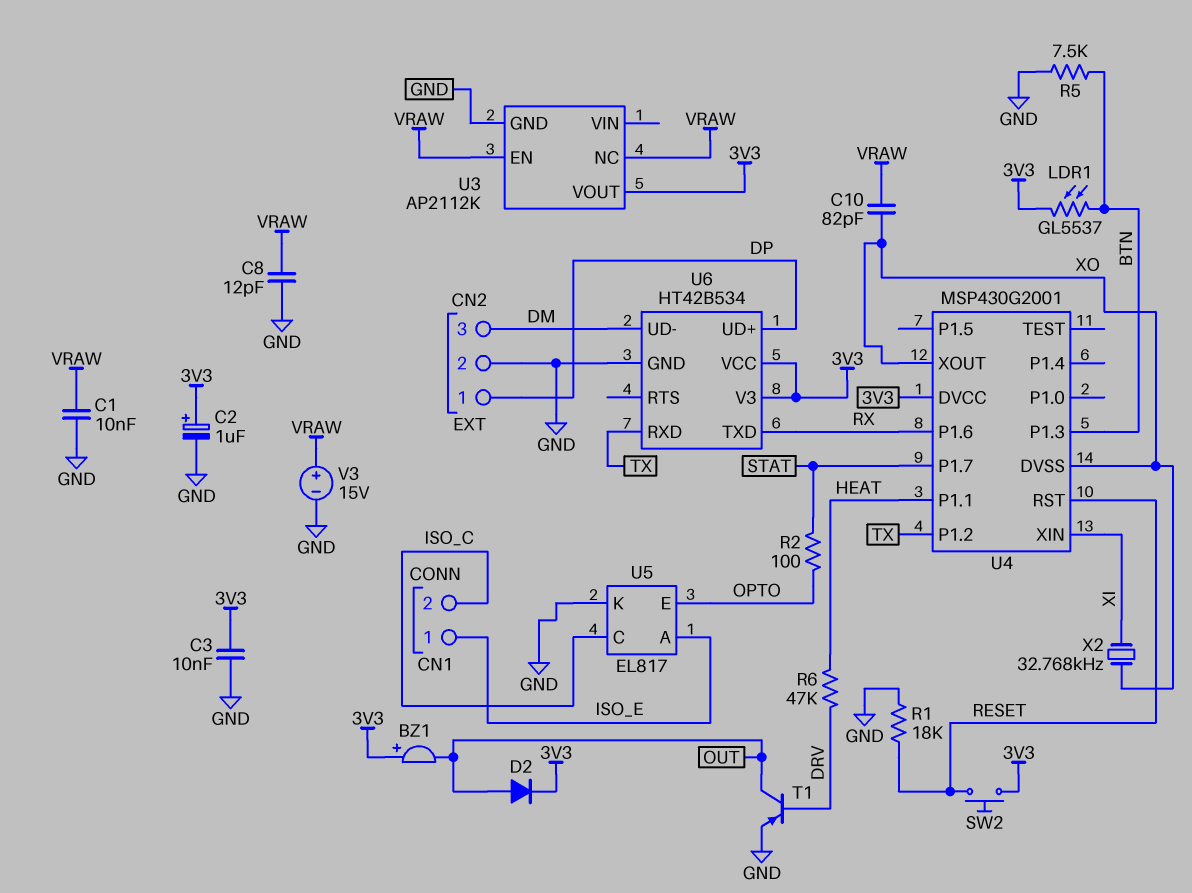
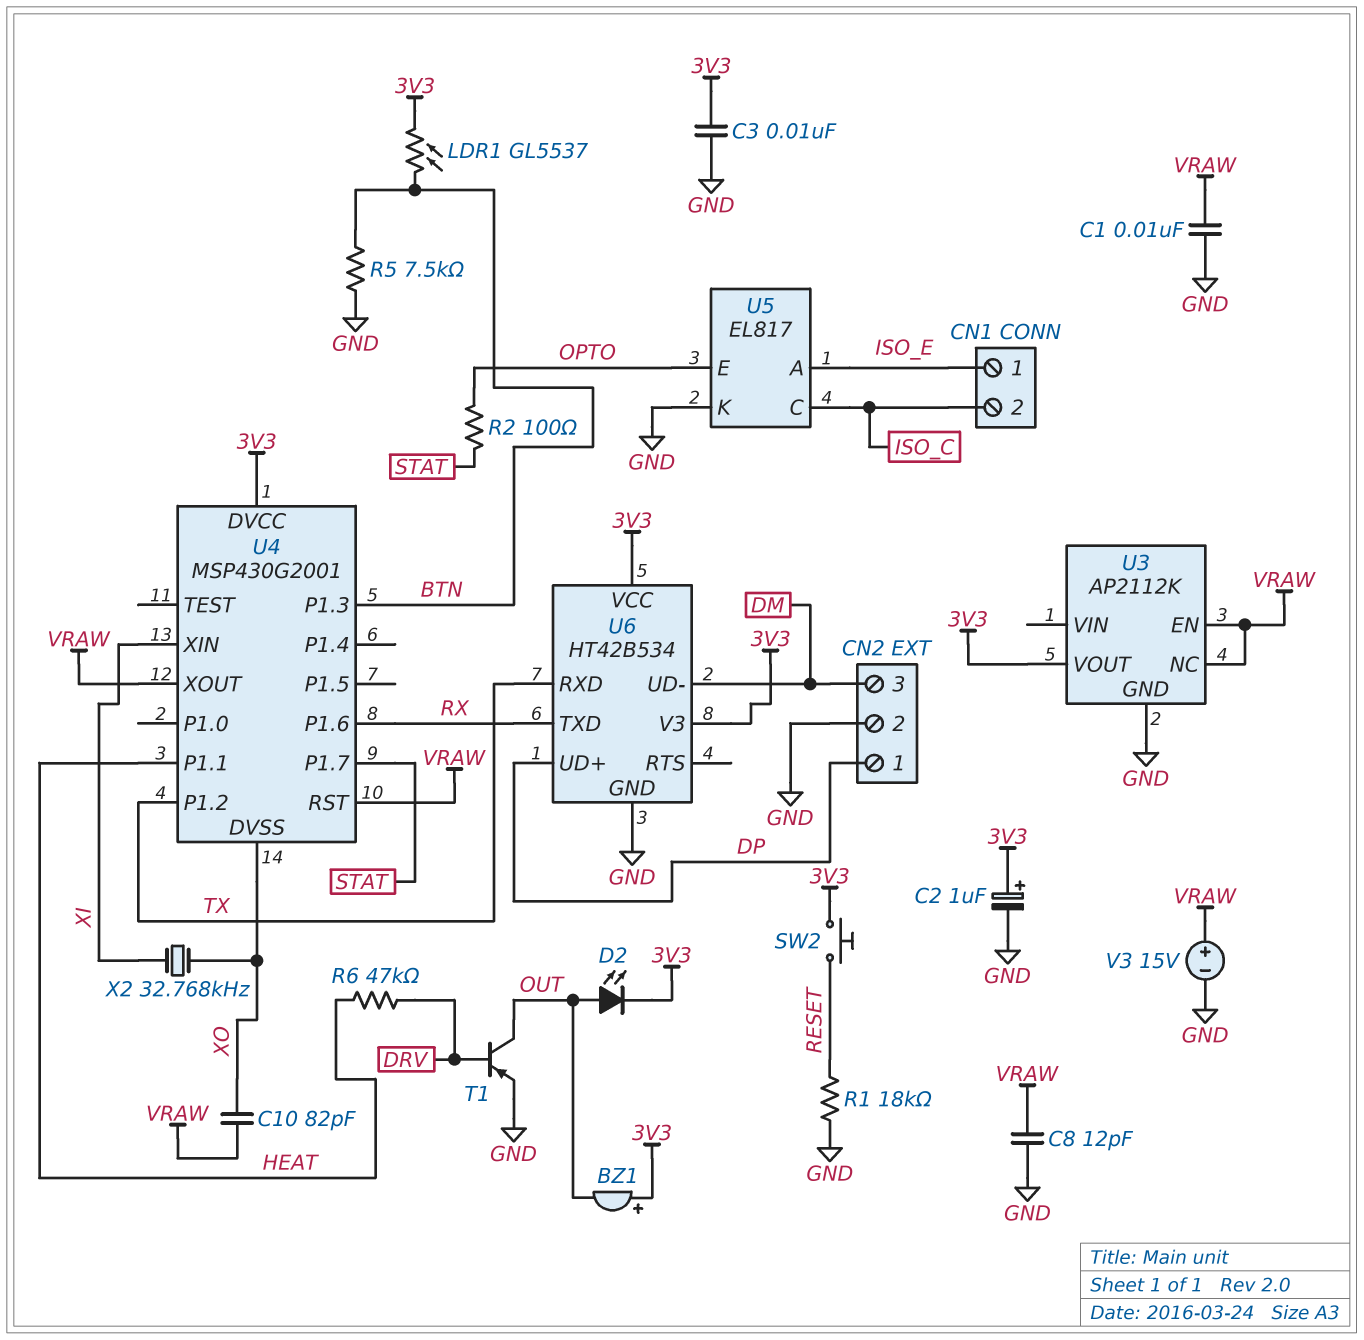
D2: diode (A OUT, K 3V3) -> LED (A OUT, K 3V3)
U4 pin RST: RESET -> VRAW
U4 pin XOUT: XO -> VRAW

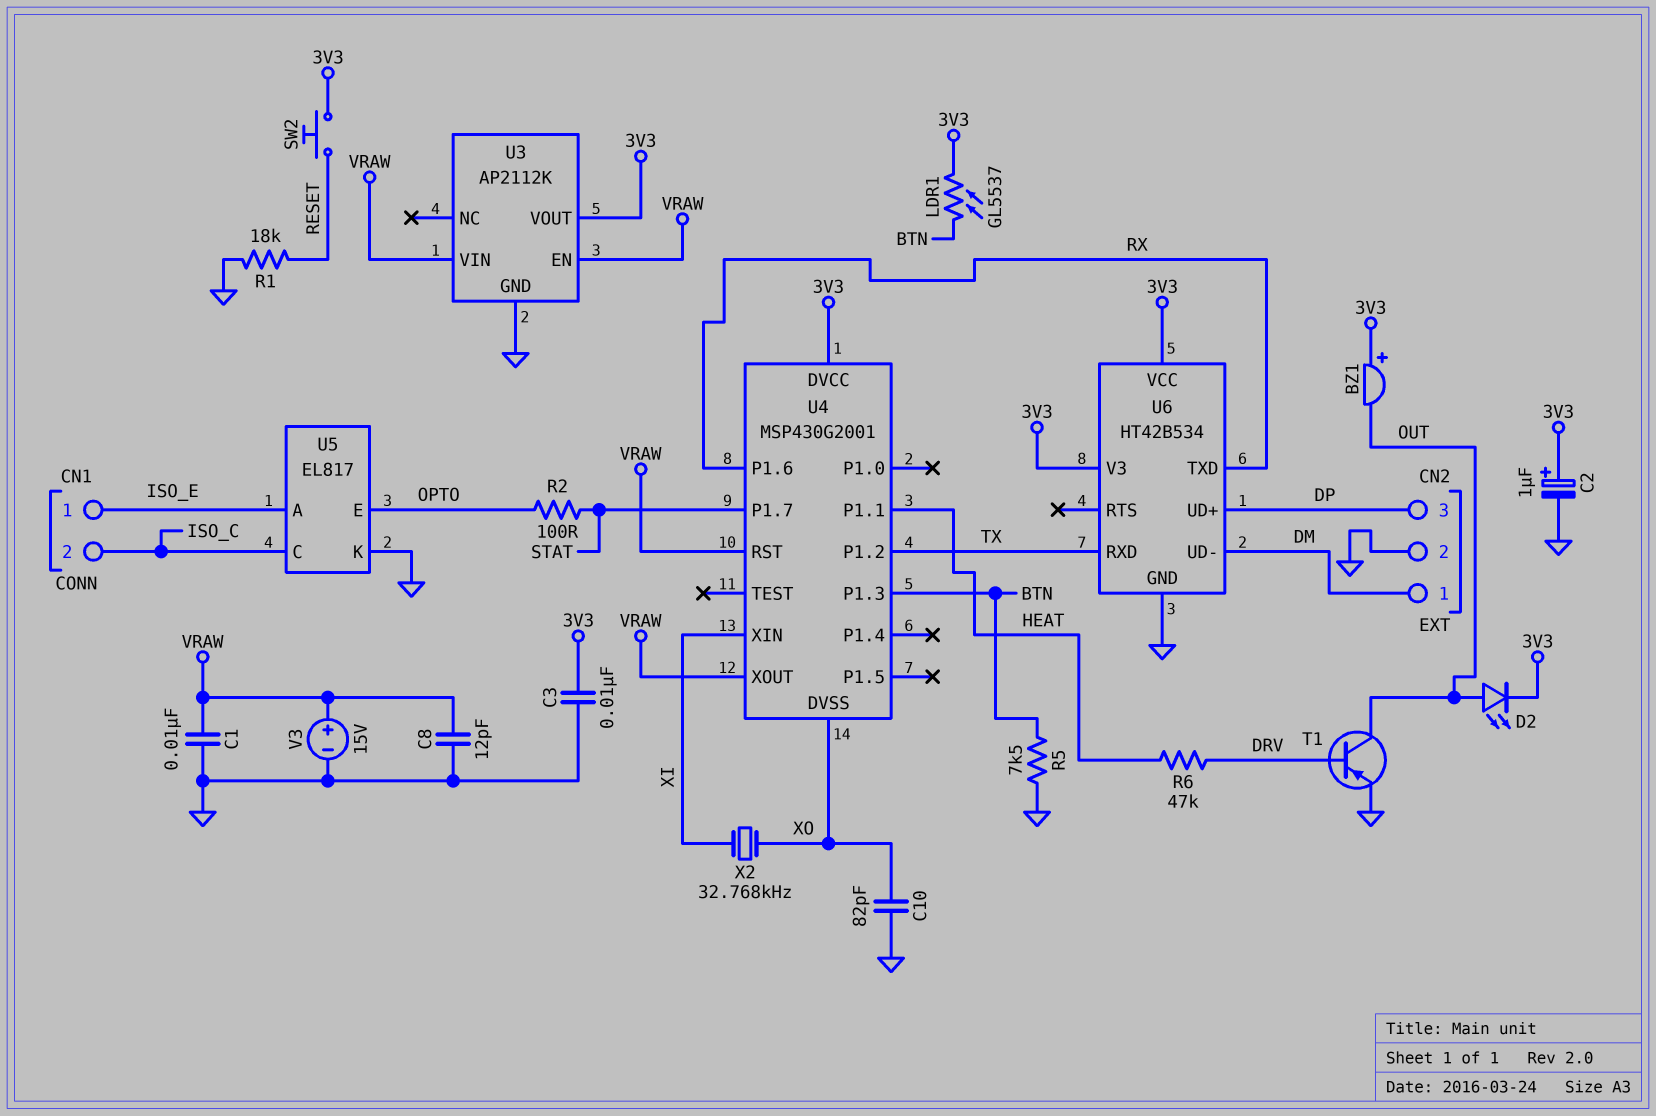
C10: 82pF (VRAW, XO) -> 82pF (GND, XO)
CN2 pin 1: DP -> DM
CN2 pin 3: DM -> DP
U3 pin NC: VRAW -> none
U3 pin VIN: none -> VRAW

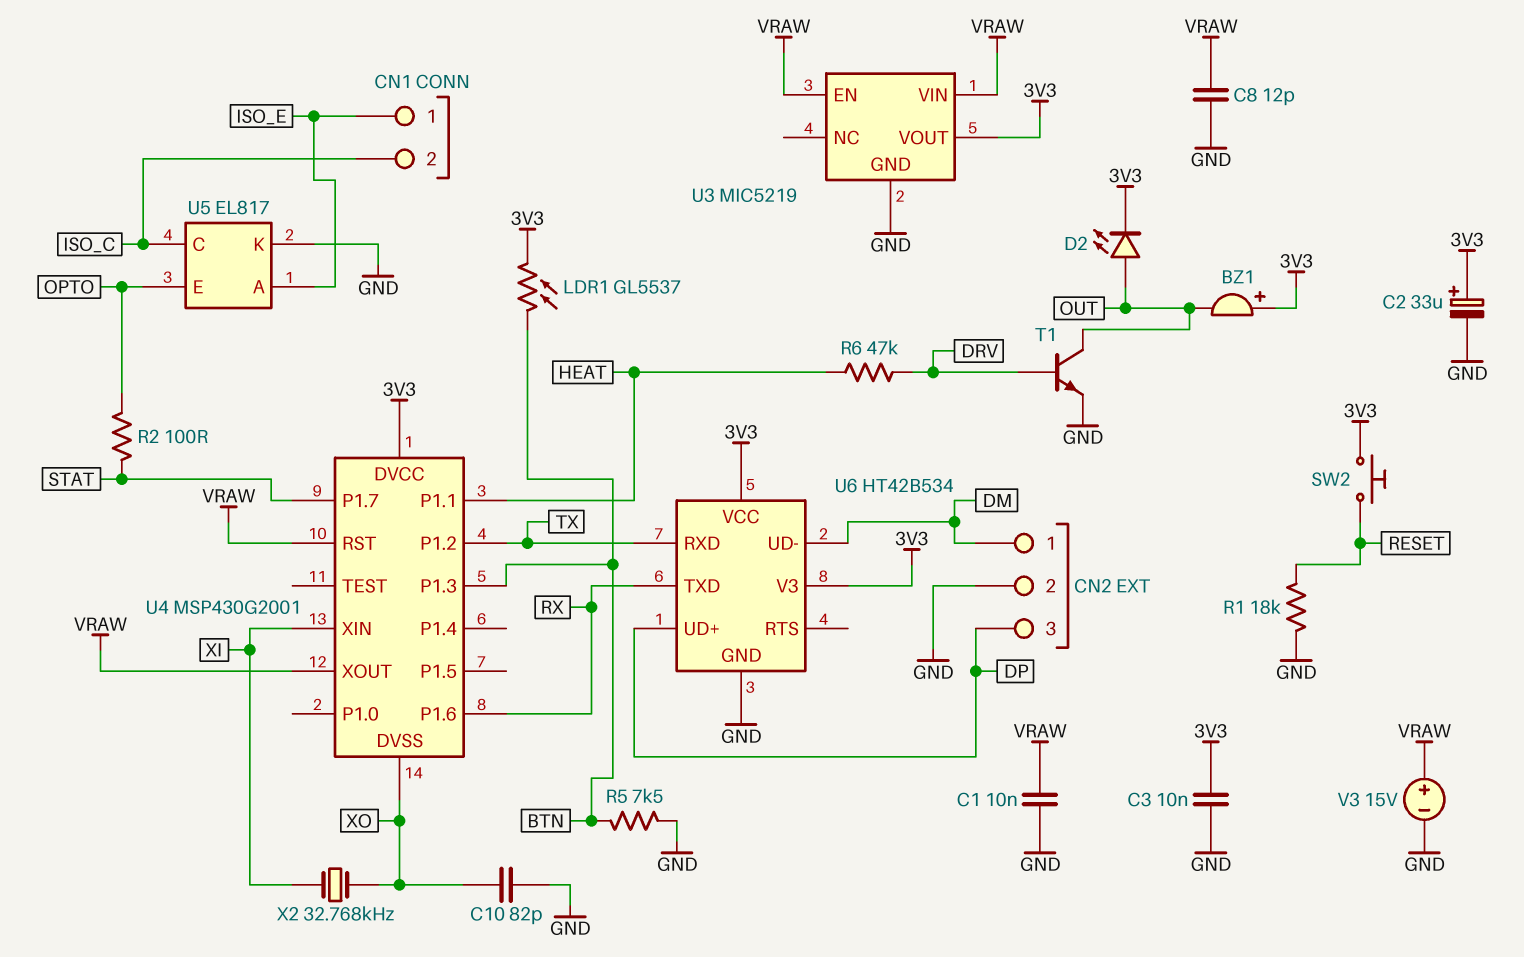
C2: 1uF (plus 3V3, minus GND) -> 33uF (plus 3V3, minus GND)
T1: PNP (B DRV, C OUT, E GND) -> NPN (B DRV, C OUT, E GND)
U3: AP2112K -> MIC5219

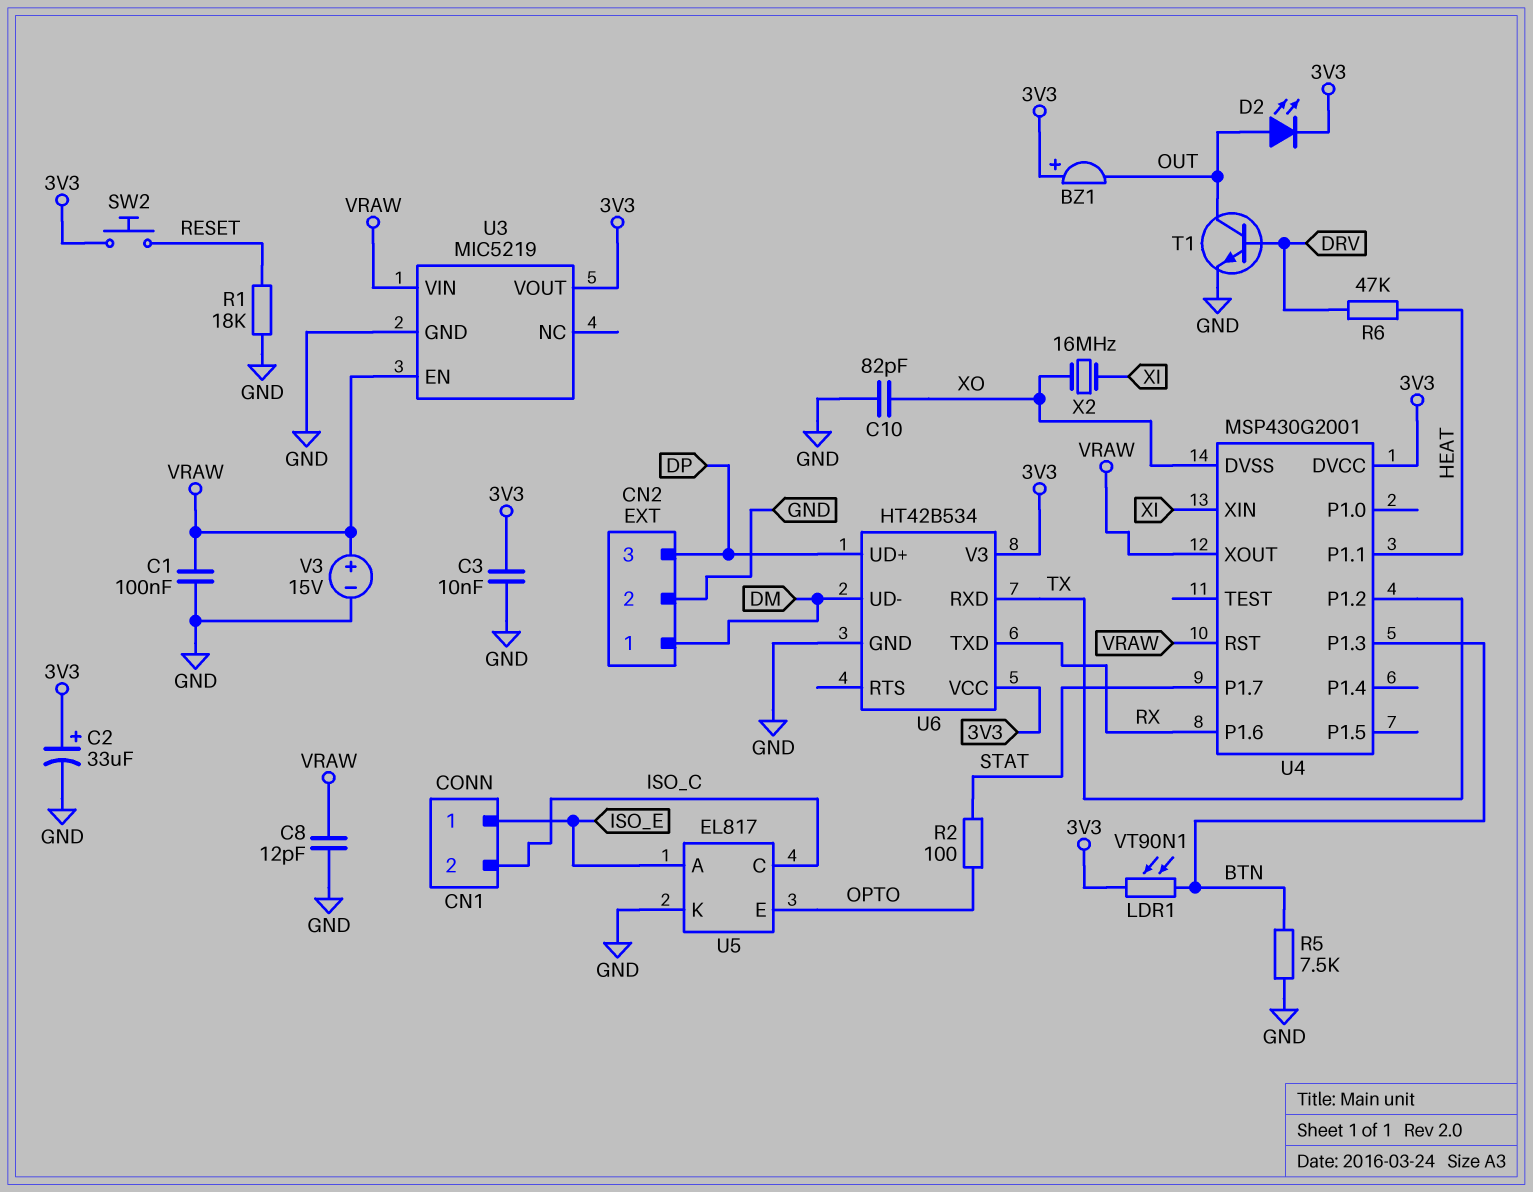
C1: 10nF (GND, VRAW) -> 100nF (GND, VRAW)
LDR1: GL5537 (3V3, BTN) -> VT90N1 (3V3, BTN)
X2: 32.768kHz (XI, XO) -> 16MHz (XI, XO)

